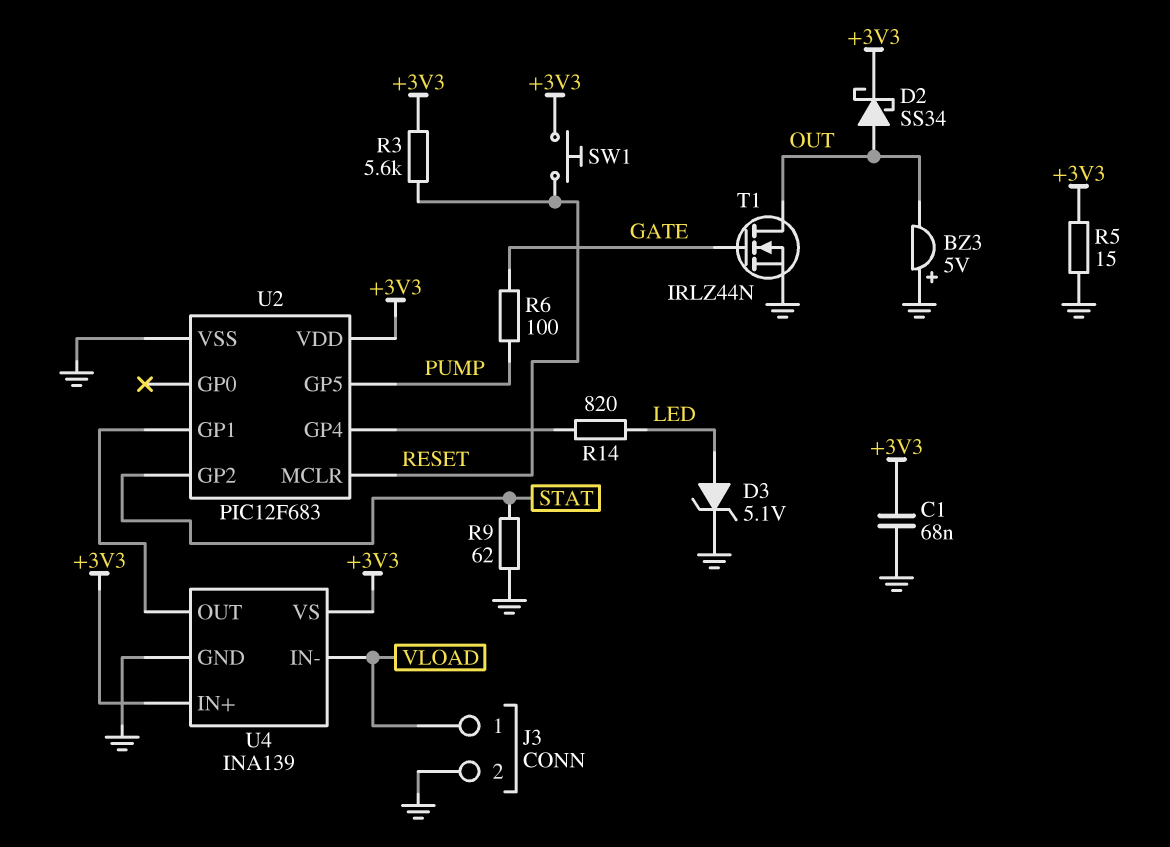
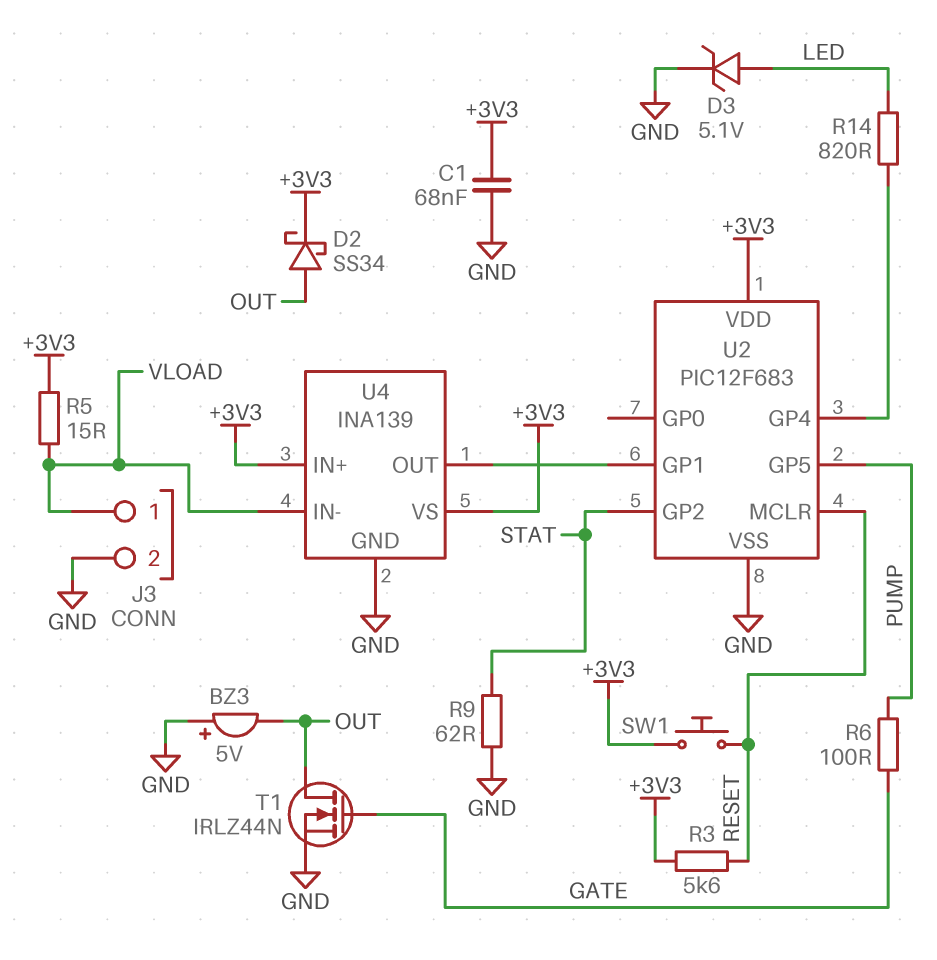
R5: 15 (+3V3, GND) -> 15 (+3V3, VLOAD)

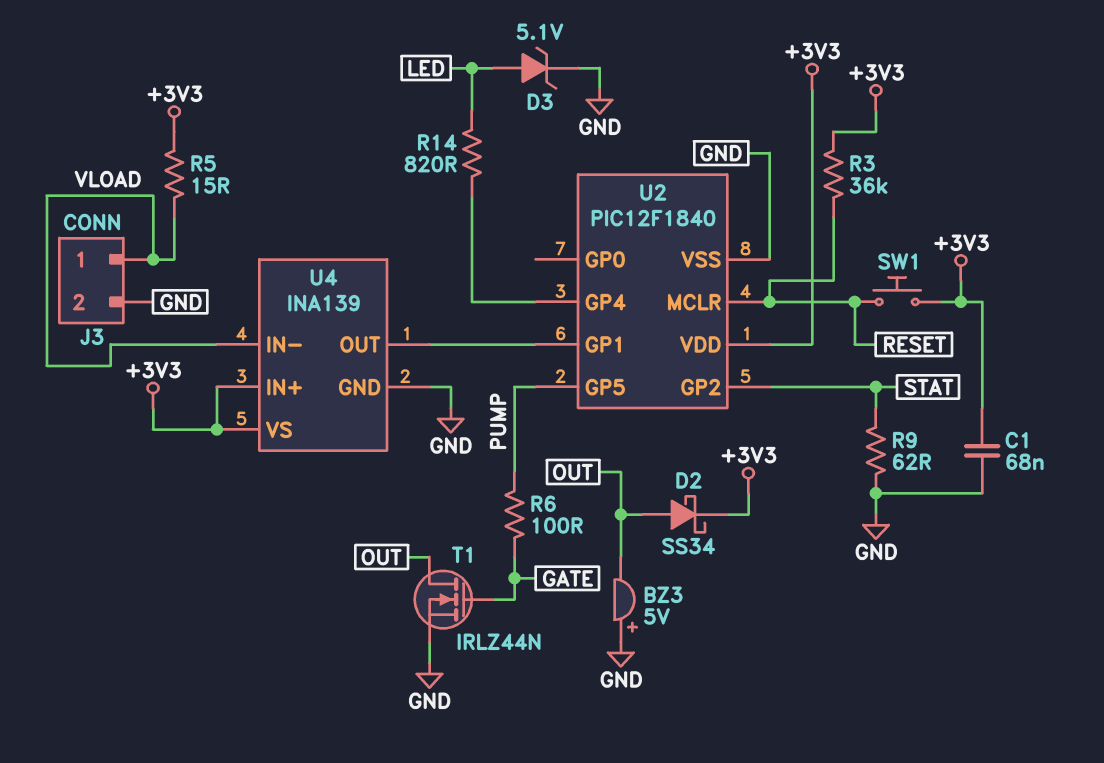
R3: 5.6k (+3V3, RESET) -> 36k (+3V3, RESET)
U2: PIC12F683 -> PIC12F1840

